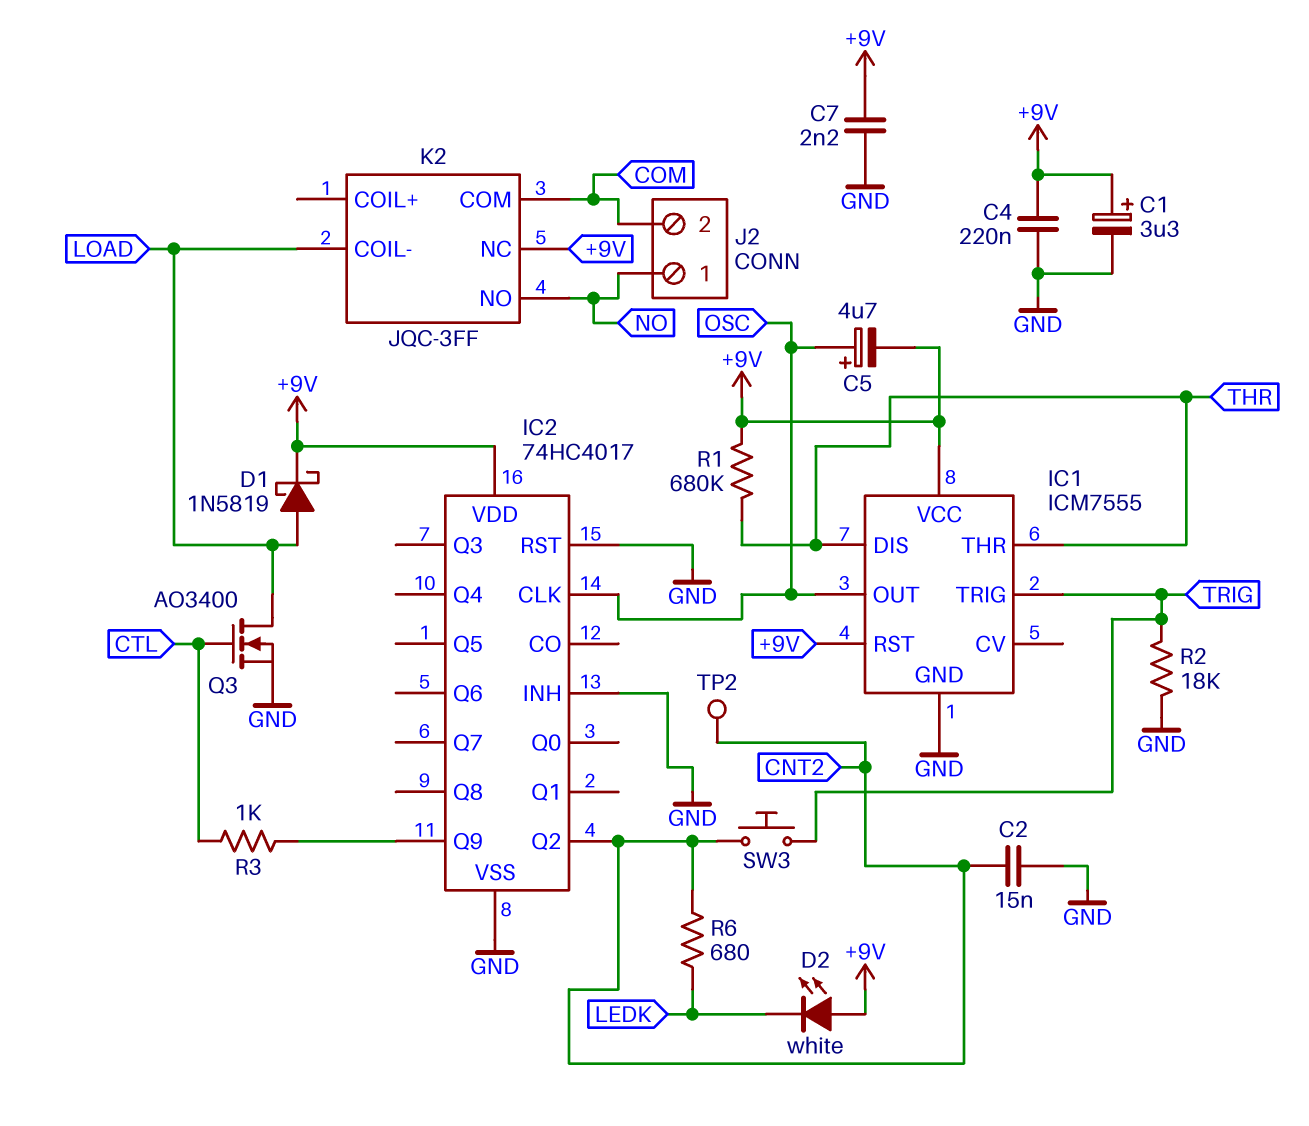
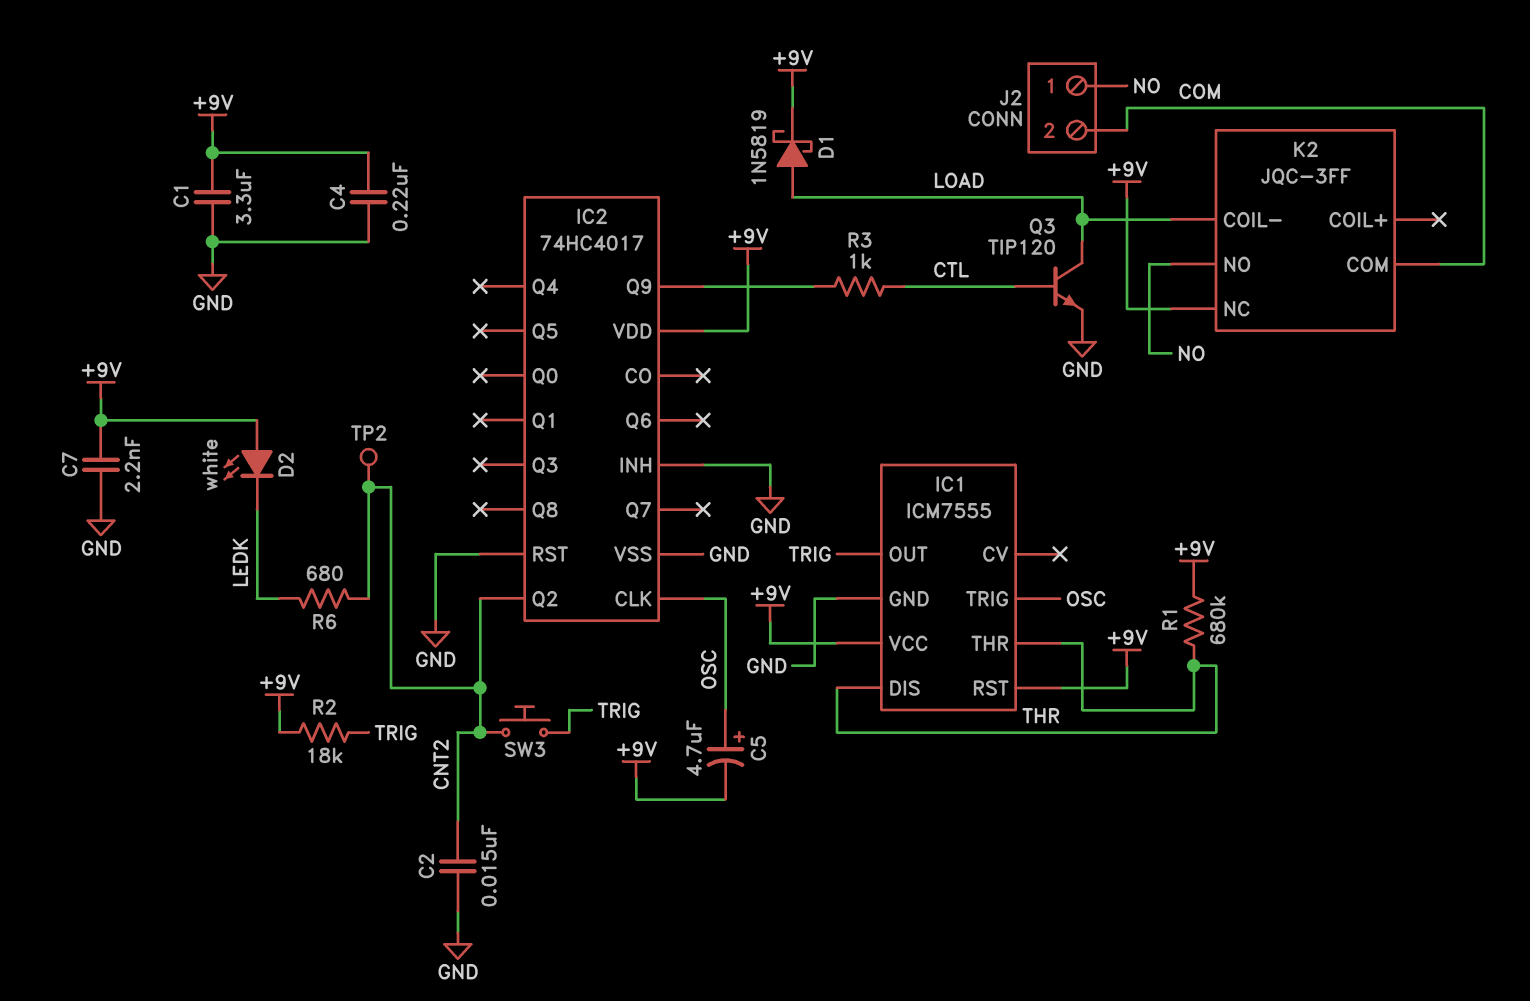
C1: 3.3uF (plus +9V, minus GND) -> 3.3uF (+9V, GND)
IC1 pin OUT: OSC -> TRIG
IC1 pin TRIG: TRIG -> OSC
Q3: NMOS AO3400 (G CTL, D LOAD, S GND) -> NPN TIP120 (B CTL, C LOAD, E GND)
R2: 18k (GND, TRIG) -> 18k (+9V, TRIG)

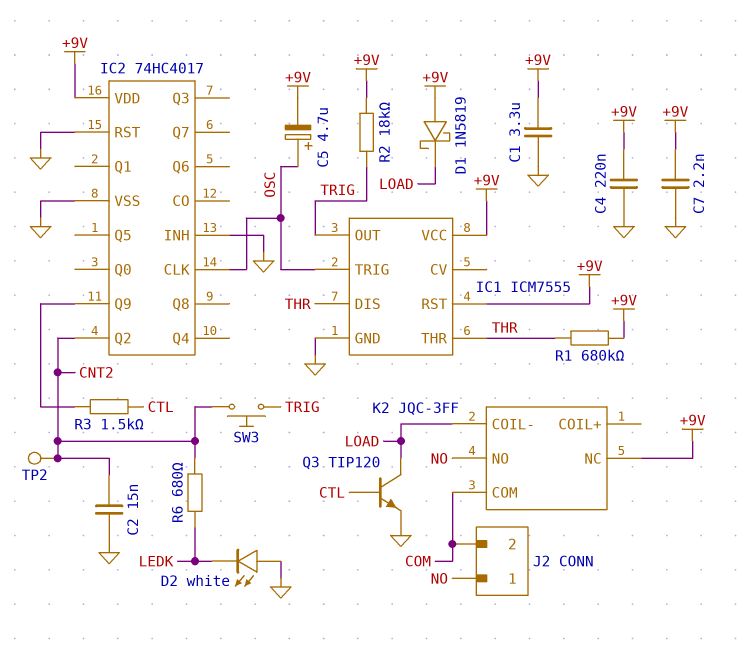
D1: schottky 1N5819 (A LOAD, K +9V) -> schottky 1N5819 (A +9V, K LOAD)
D2: LED white (A +9V, K LEDK) -> LED white (A GND, K LEDK)
R3: 1k (CTL, IC2/Q9) -> 1.5k (CTL, IC2/Q9)

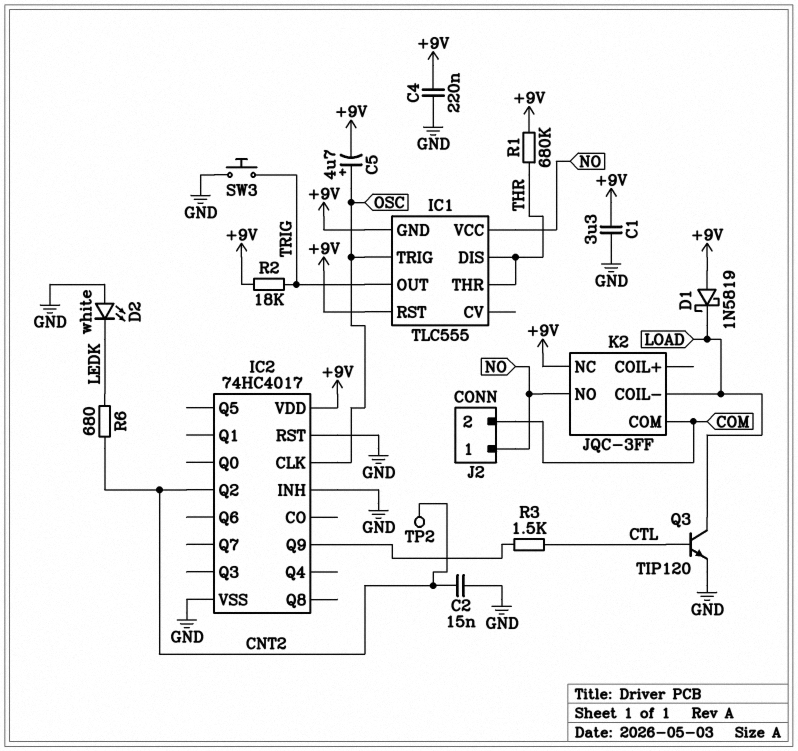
C7: 2.2nF (+9V, GND) -> none
IC1: ICM7555 -> TLC555
IC1 pin GND: GND -> +9V
IC1 pin VCC: +9V -> NO
SW3: button (CNT2, TRIG) -> button (GND, TRIG)

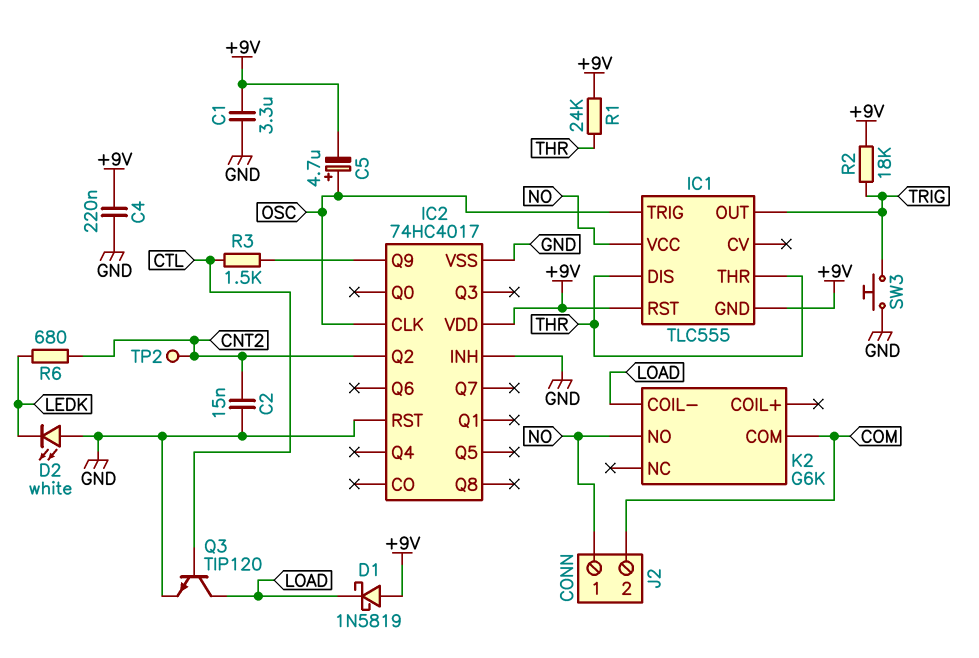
K2: JQC-3FF -> G6K
K2 pin NC: +9V -> none
R1: 680k (+9V, THR) -> 24k (+9V, THR)

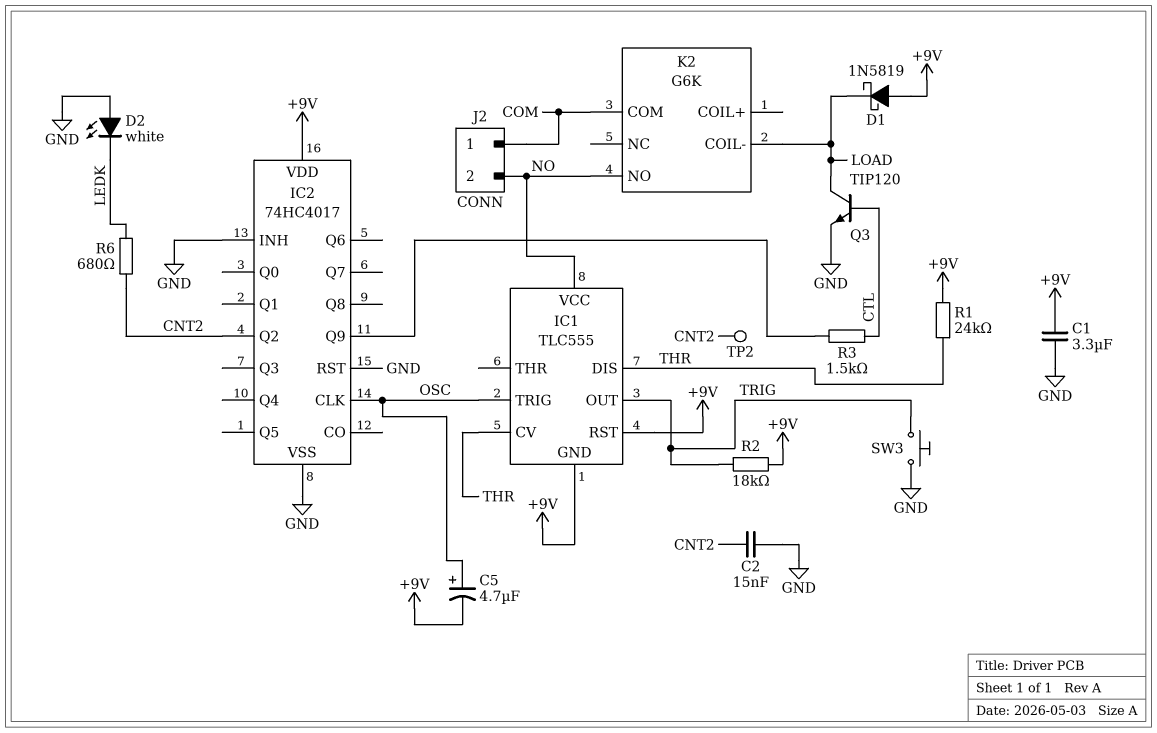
C4: 220nF (+9V, GND) -> none
IC1 pin CV: none -> THR
IC1 pin THR: THR -> none
J2 pin 1: NO -> COM
J2 pin 2: COM -> NO

